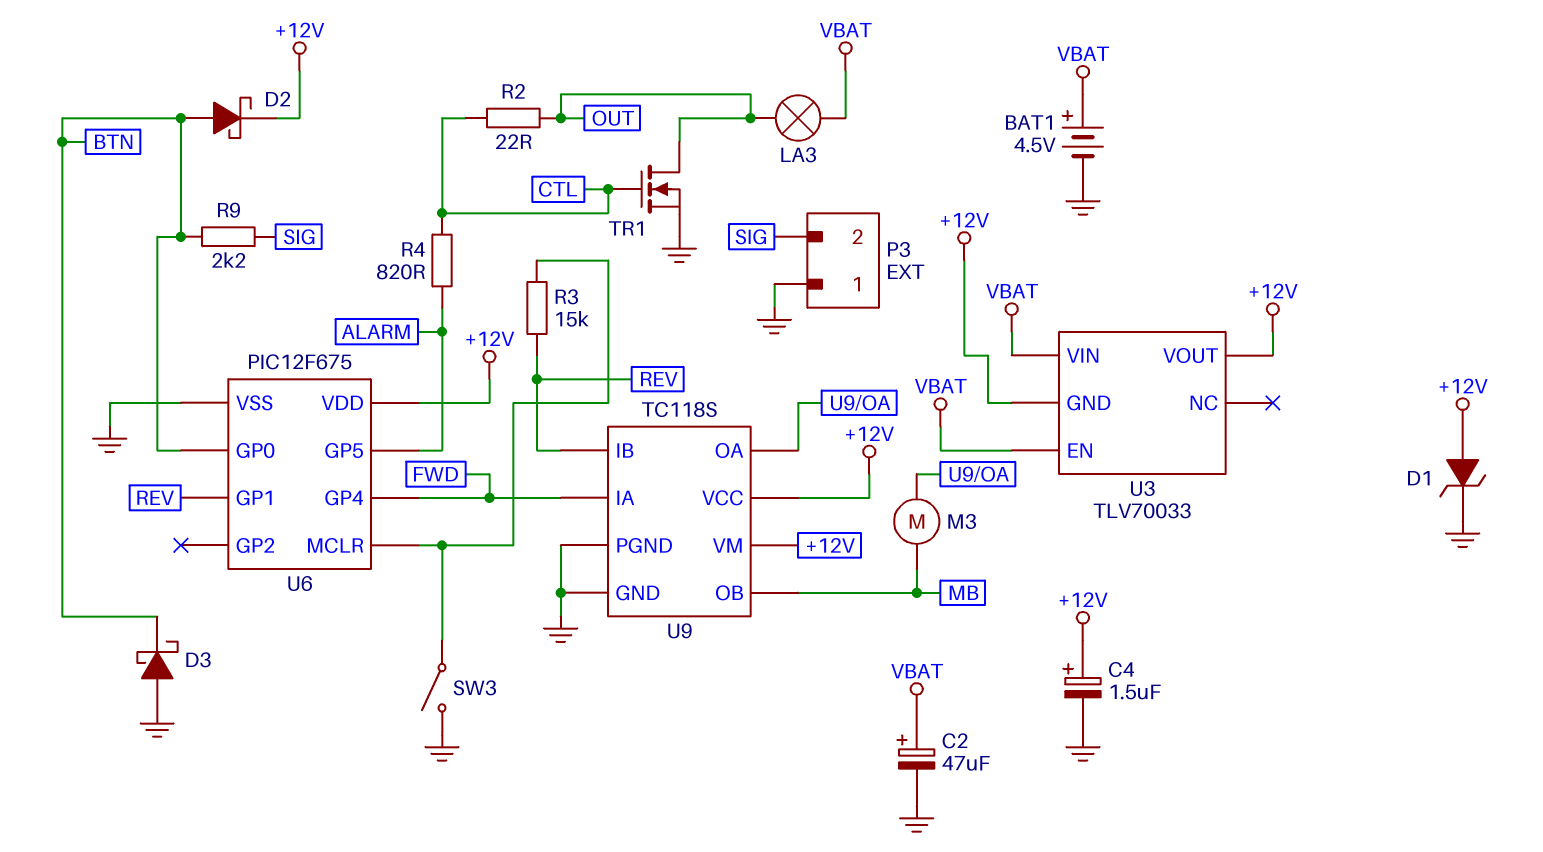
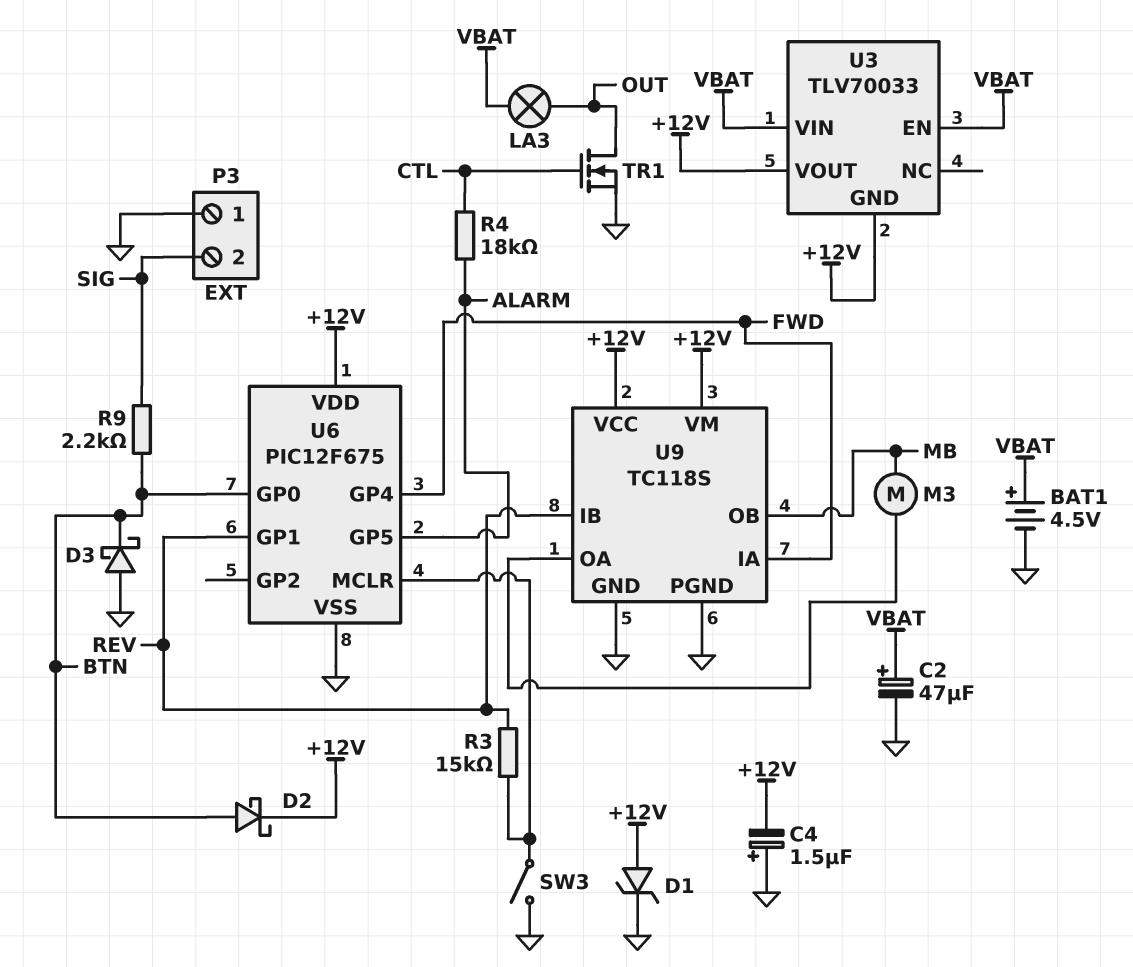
C4: 1.5uF (plus +12V, minus GND) -> 1.5uF (plus GND, minus +12V)
R2: 22 (CTL, OUT) -> none
R4: 820 (ALARM, CTL) -> 18k (ALARM, CTL)

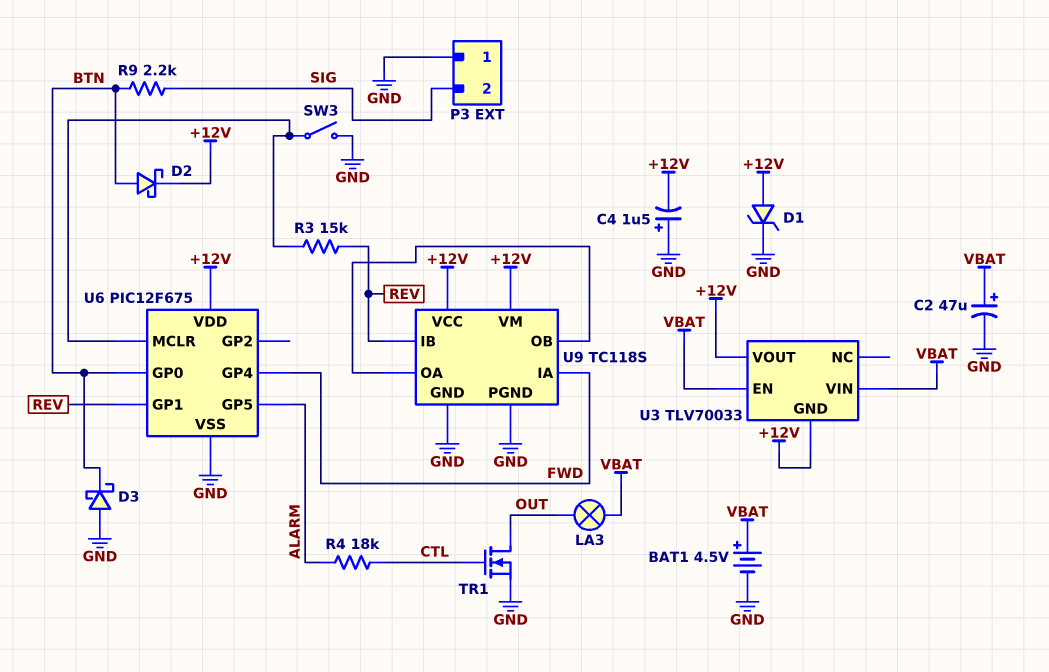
M3: motor (MB, U9/OA) -> none
U9 pin OB: MB -> U9/OA

